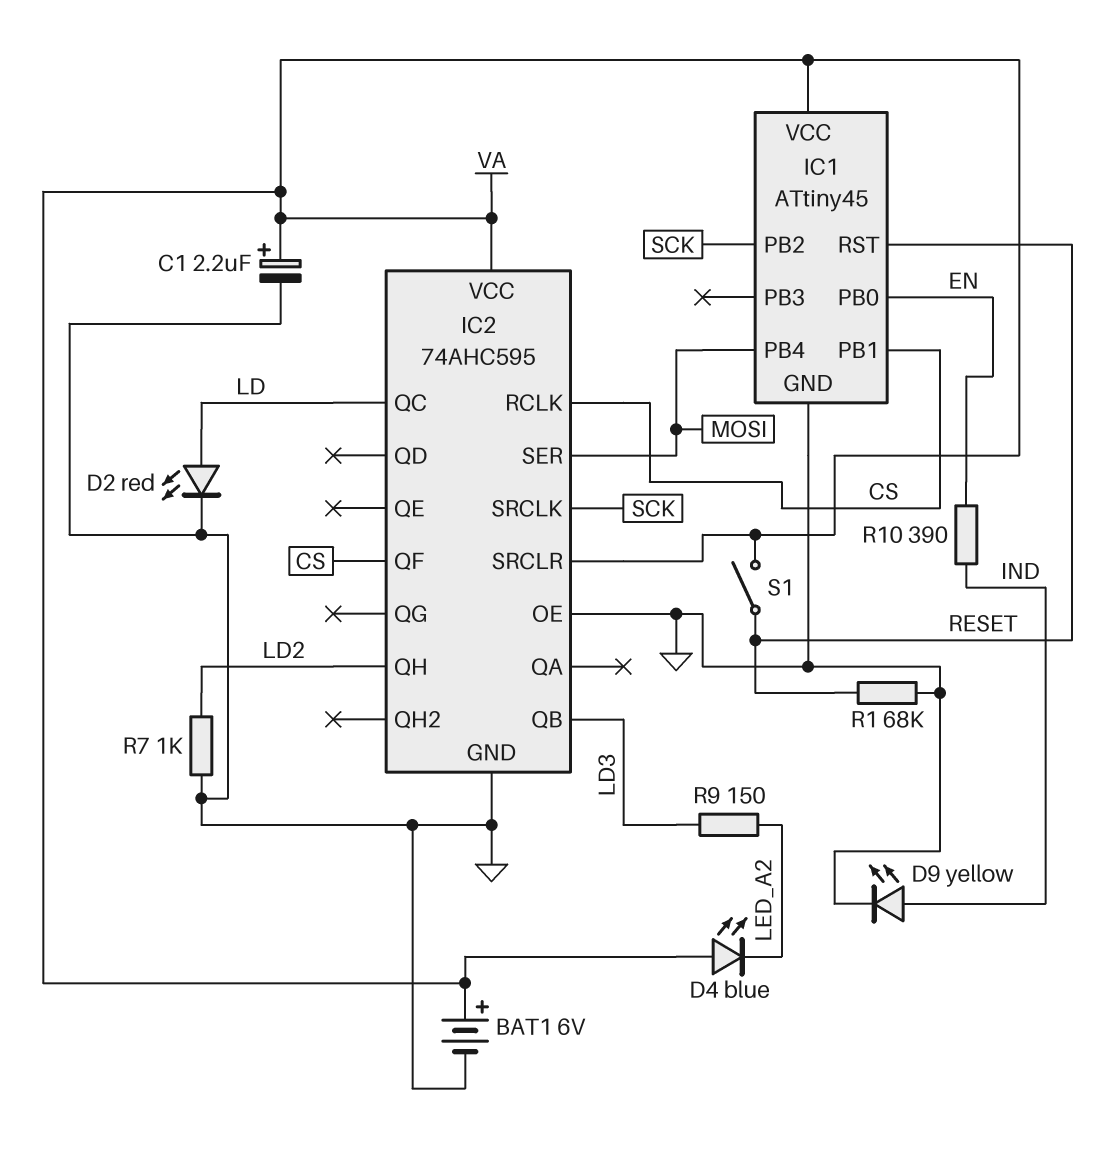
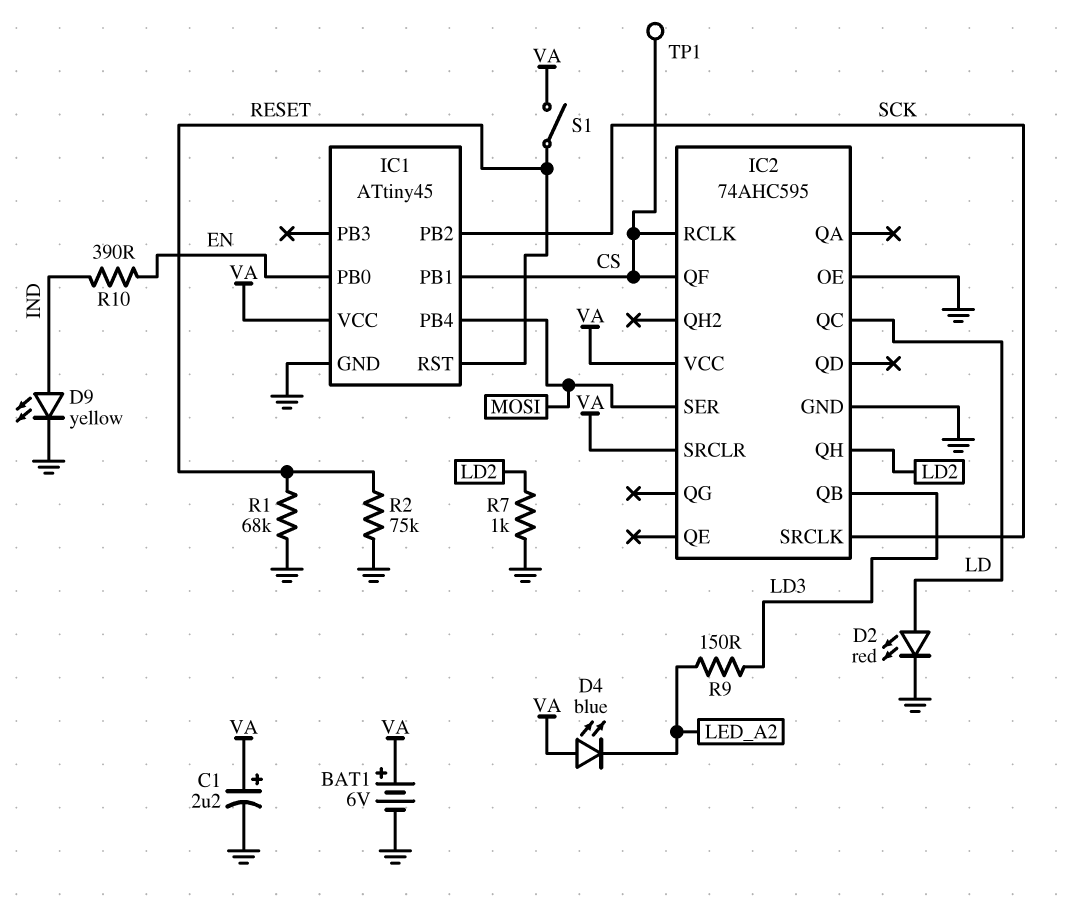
R2: none -> 75k (GND, RESET)
TP1: none -> test point (CS)

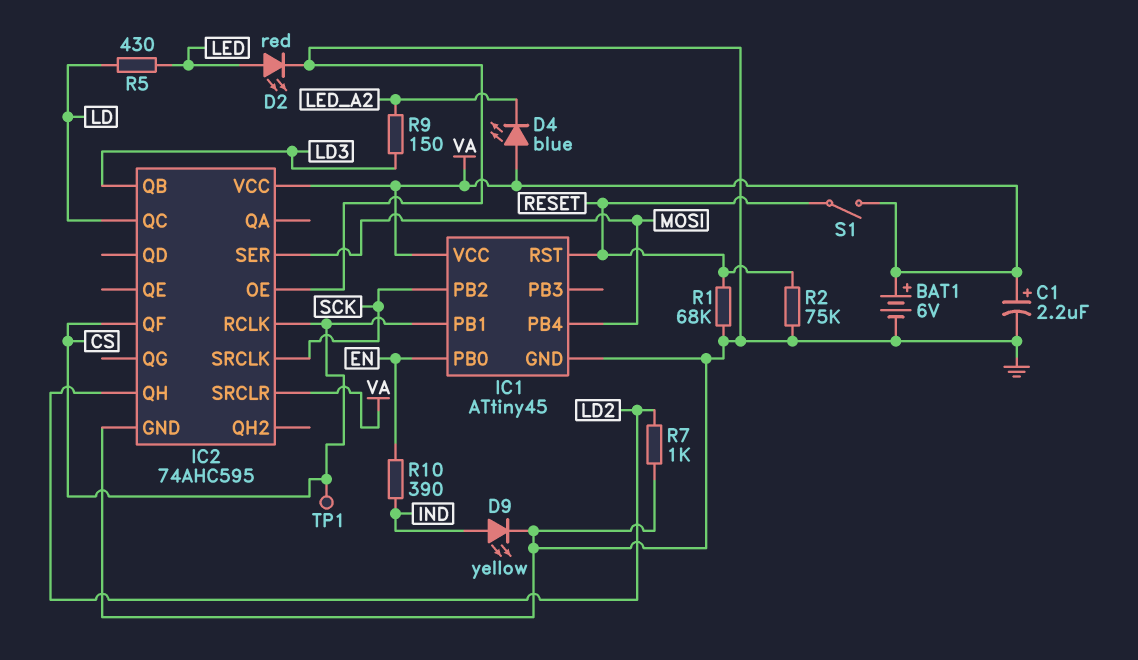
D2: LED red (A LD, K GND) -> LED red (A LED, K GND)
R5: none -> 430 (LD, LED)

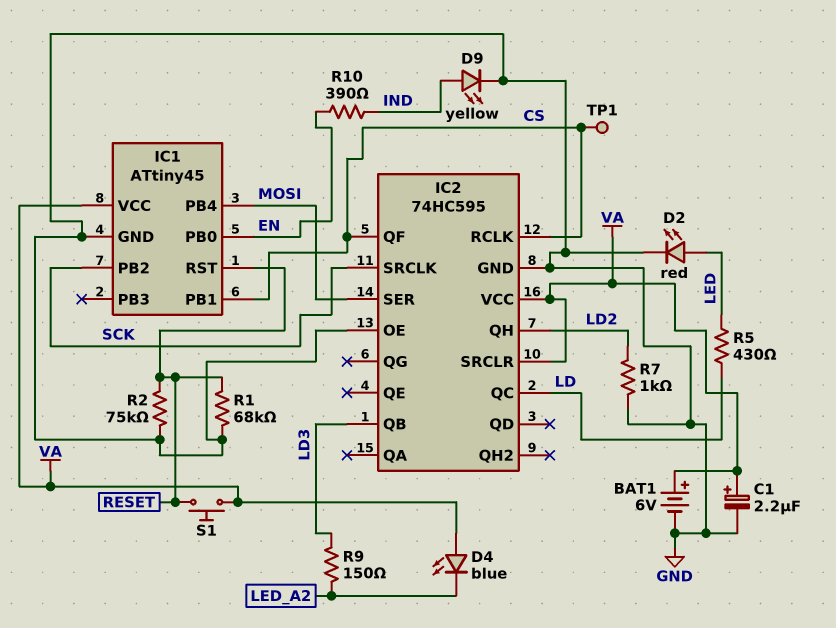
IC2: 74AHC595 -> 74HC595
S1: switch (RESET, VA) -> button (RESET, VA)

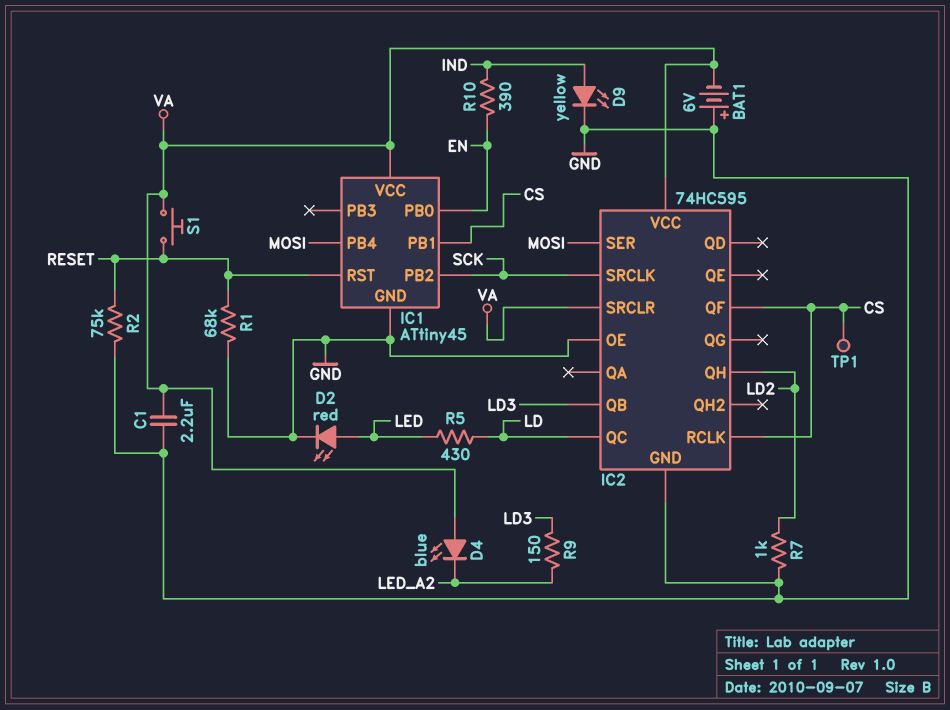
BAT1: 6V (plus VA, minus GND) -> 6V (plus GND, minus VA)
C1: 2.2uF (plus VA, minus GND) -> 2.2uF (GND, VA)

